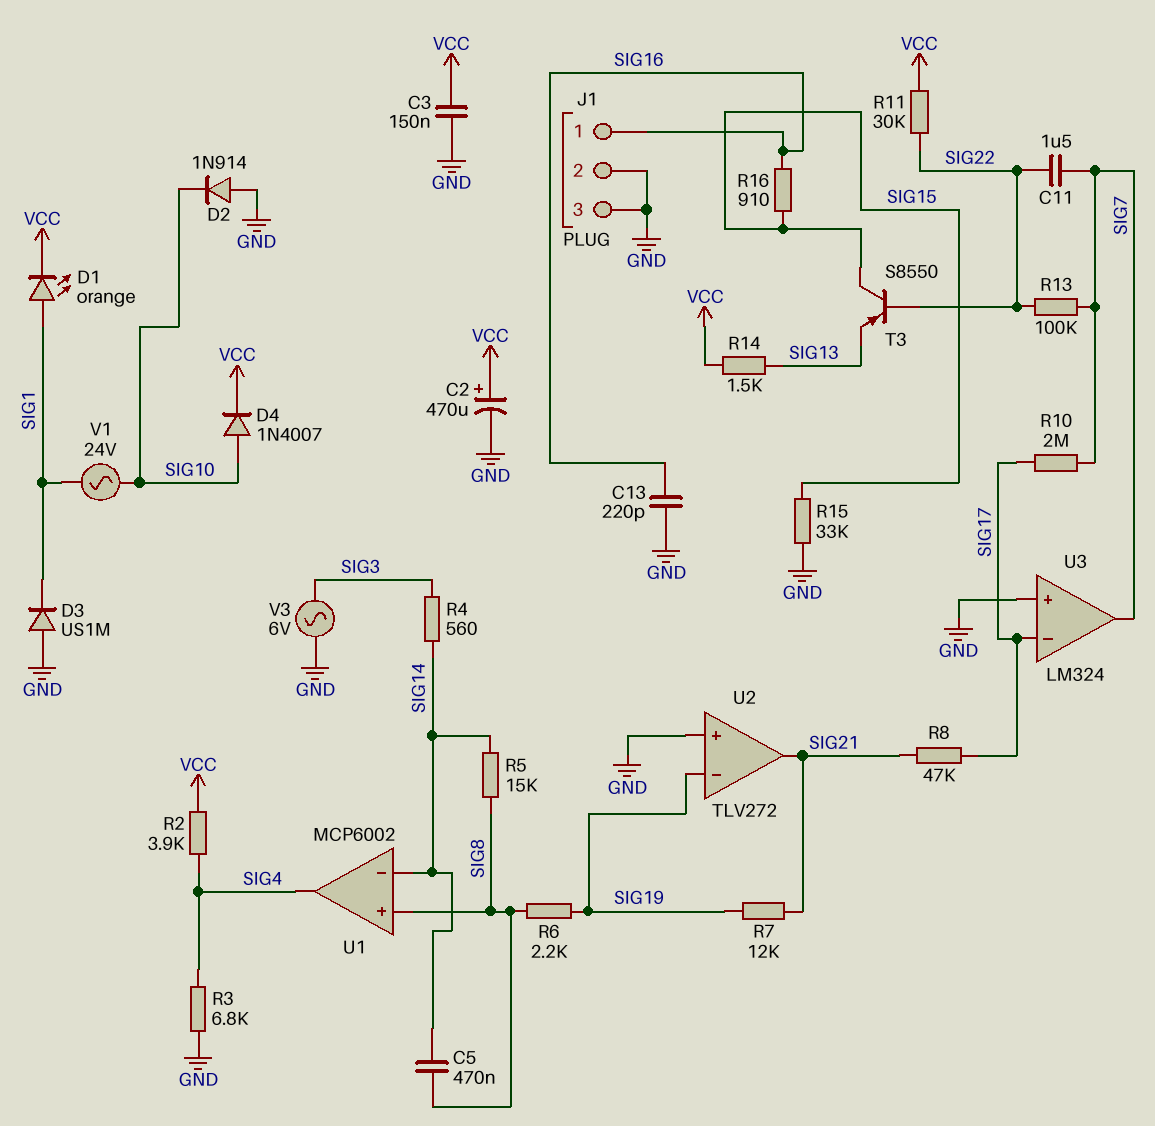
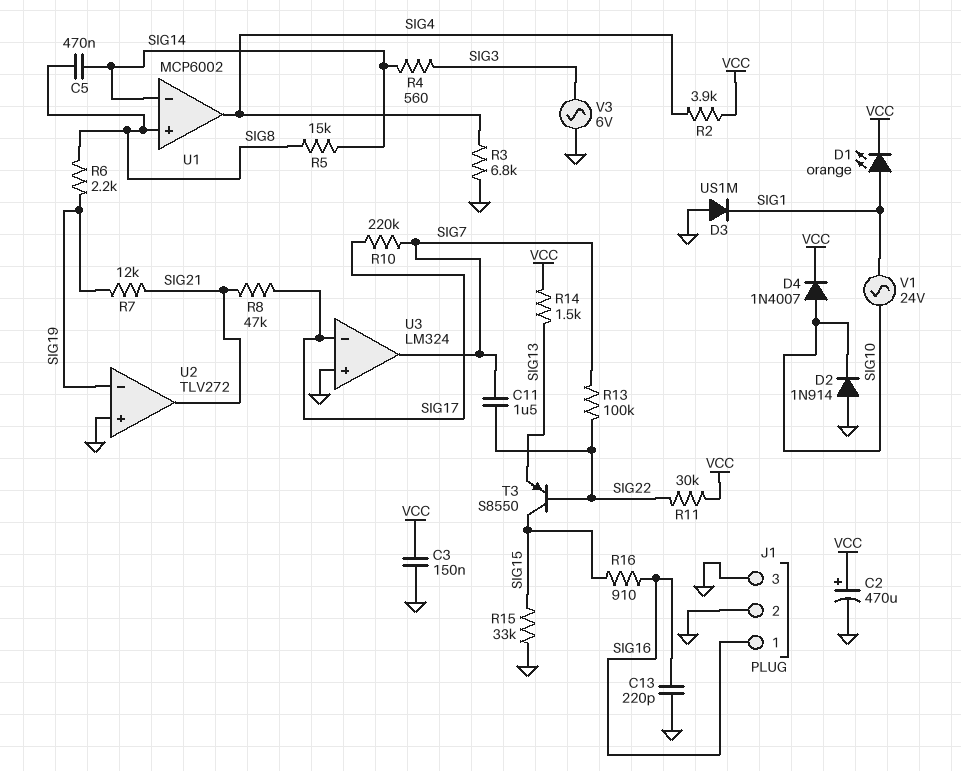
R10: 2M (SIG7, SIG17) -> 220k (SIG7, SIG17)

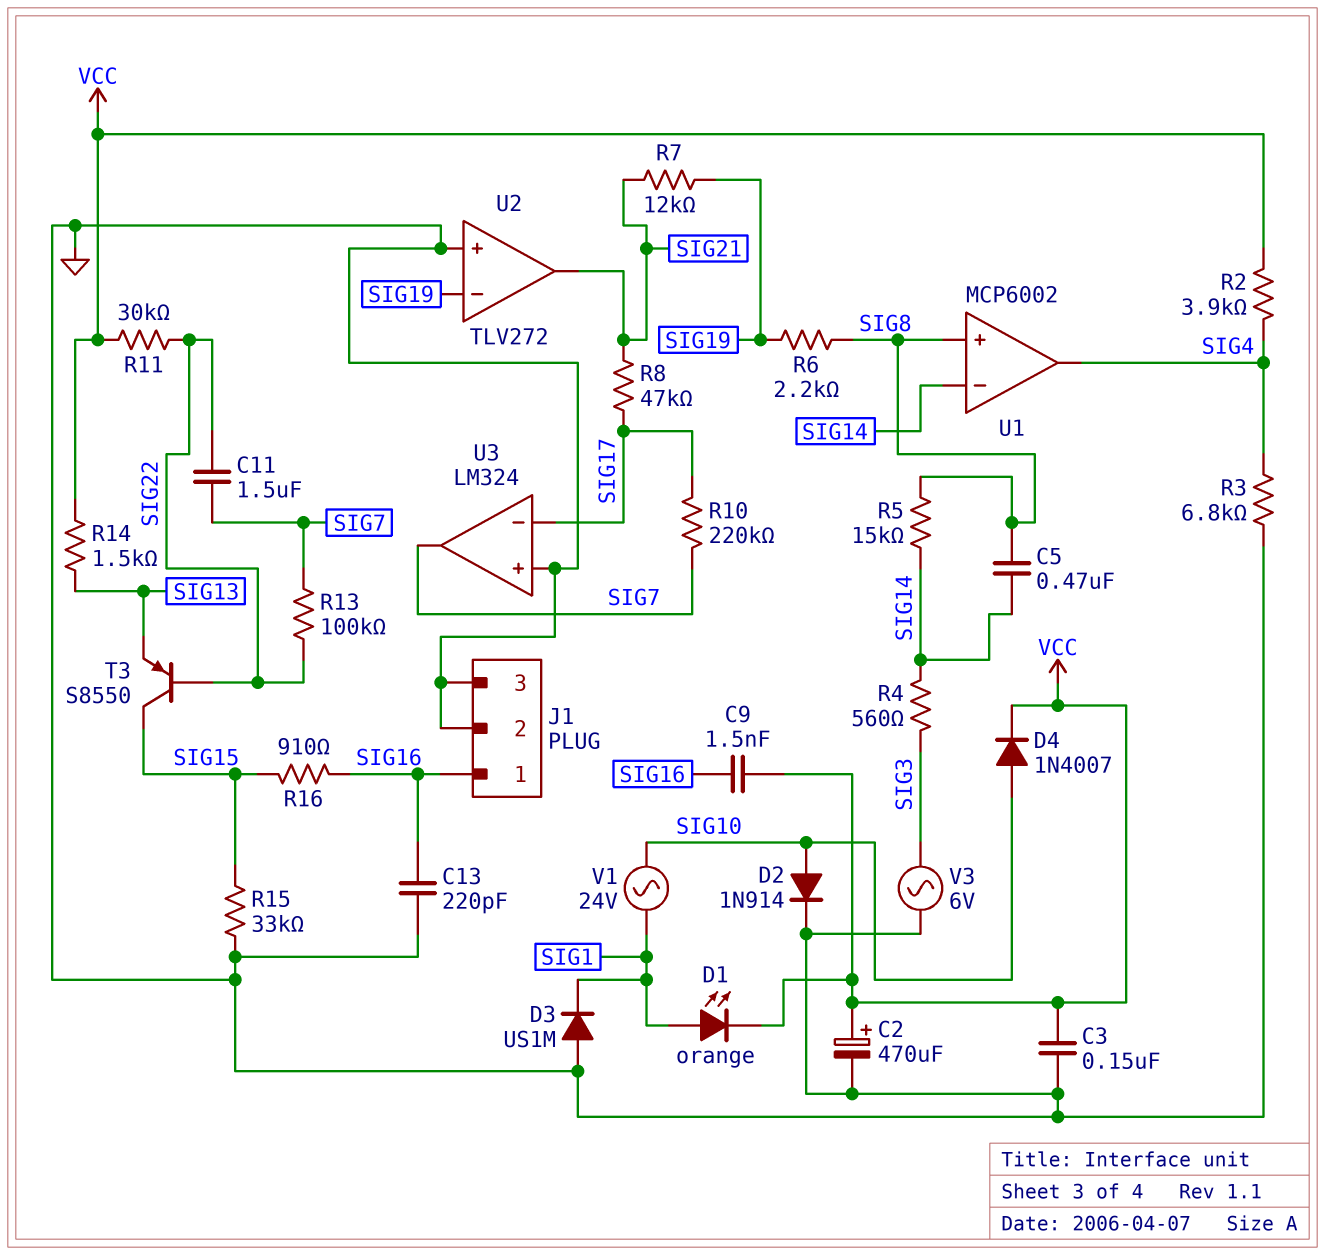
C9: none -> 1.5nF (SIG16, VCC)
D2: diode 1N914 (A GND, K SIG10) -> diode 1N914 (A SIG10, K GND)

